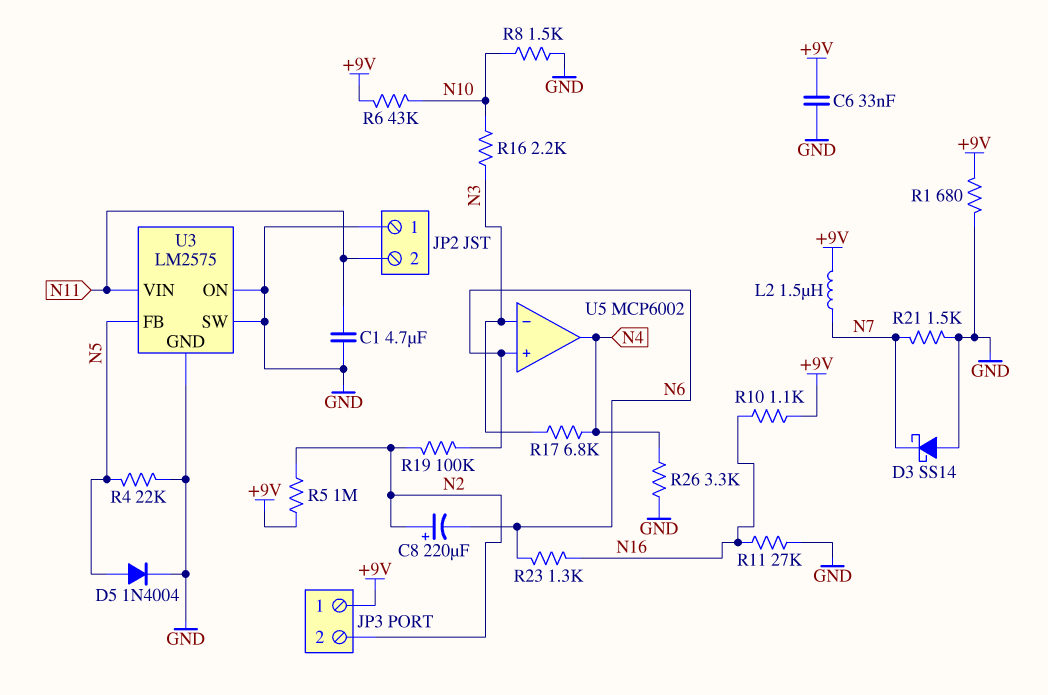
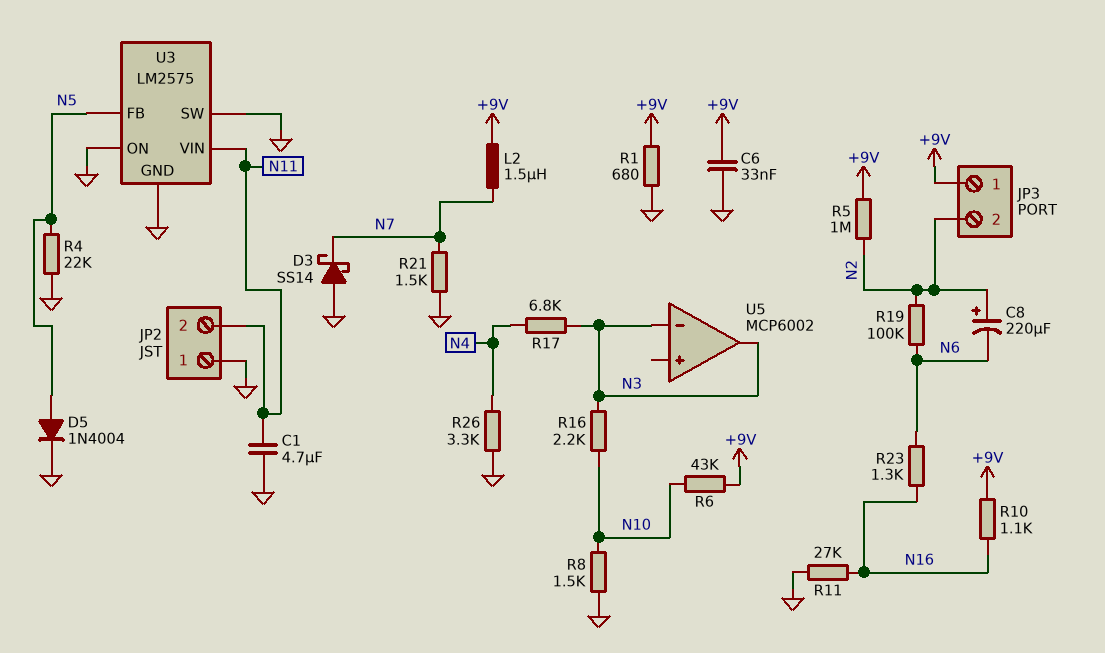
U5 pin in+: N6 -> none
U5 pin out: N4 -> N3

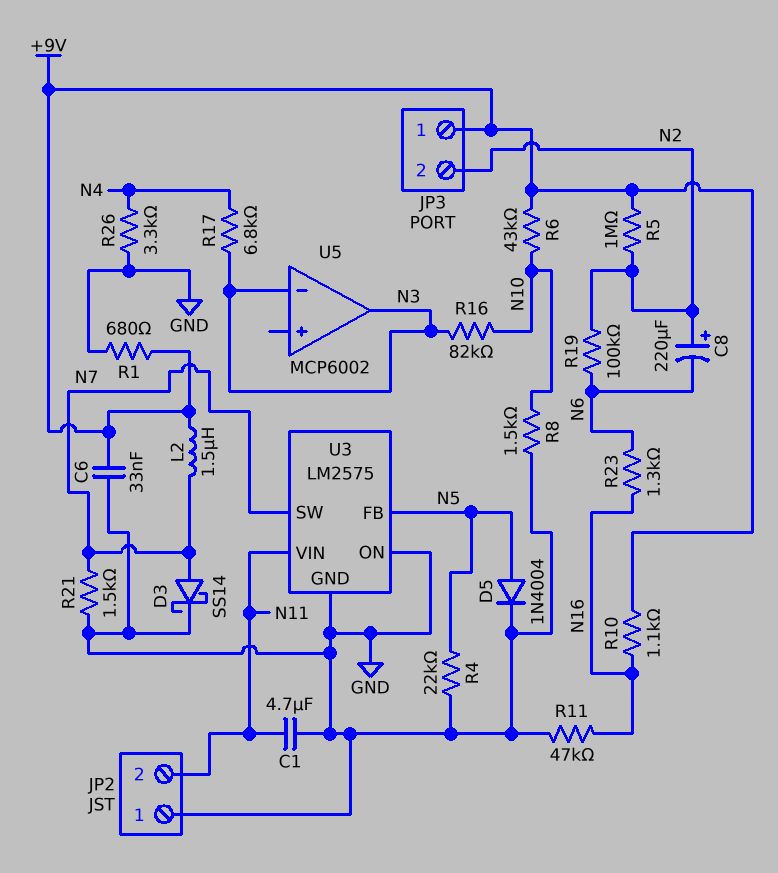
D3: schottky SS14 (A GND, K N7) -> schottky SS14 (A N7, K GND)
R11: 27k (GND, N16) -> 47k (GND, N16)
R16: 2.2k (N3, N10) -> 82k (N3, N10)
U3 pin SW: GND -> N7

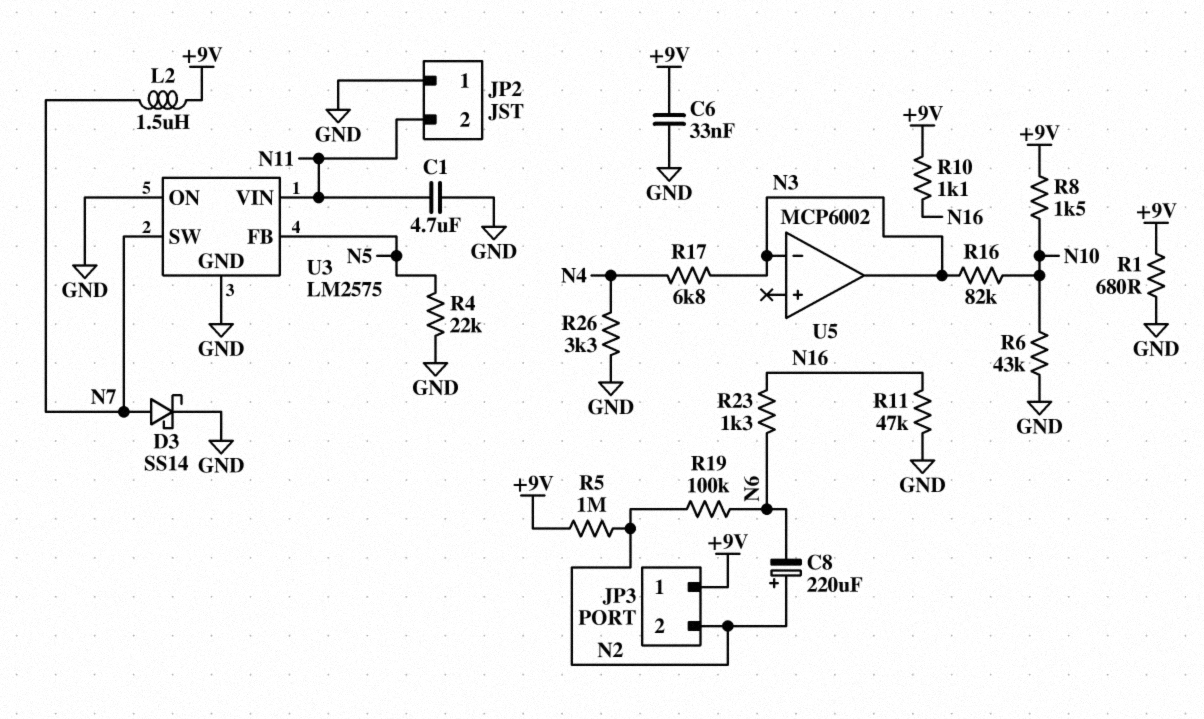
D5: diode 1N4004 (A N5, K GND) -> none
R6: 43k (+9V, N10) -> 43k (GND, N10)
R8: 1.5k (GND, N10) -> 1.5k (+9V, N10)
R21: 1.5k (GND, N7) -> none

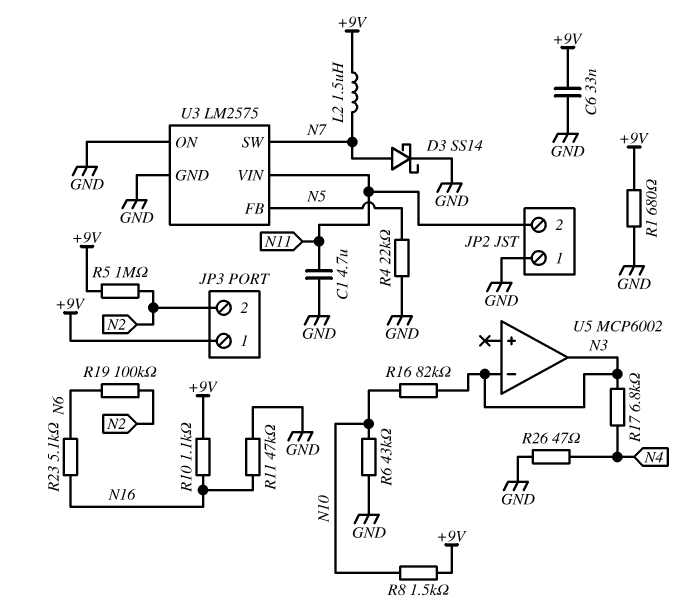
C8: 220uF (plus N2, minus N6) -> none
R23: 1.3k (N6, N16) -> 5.1k (N6, N16)
R26: 3.3k (GND, N4) -> 47 (GND, N4)

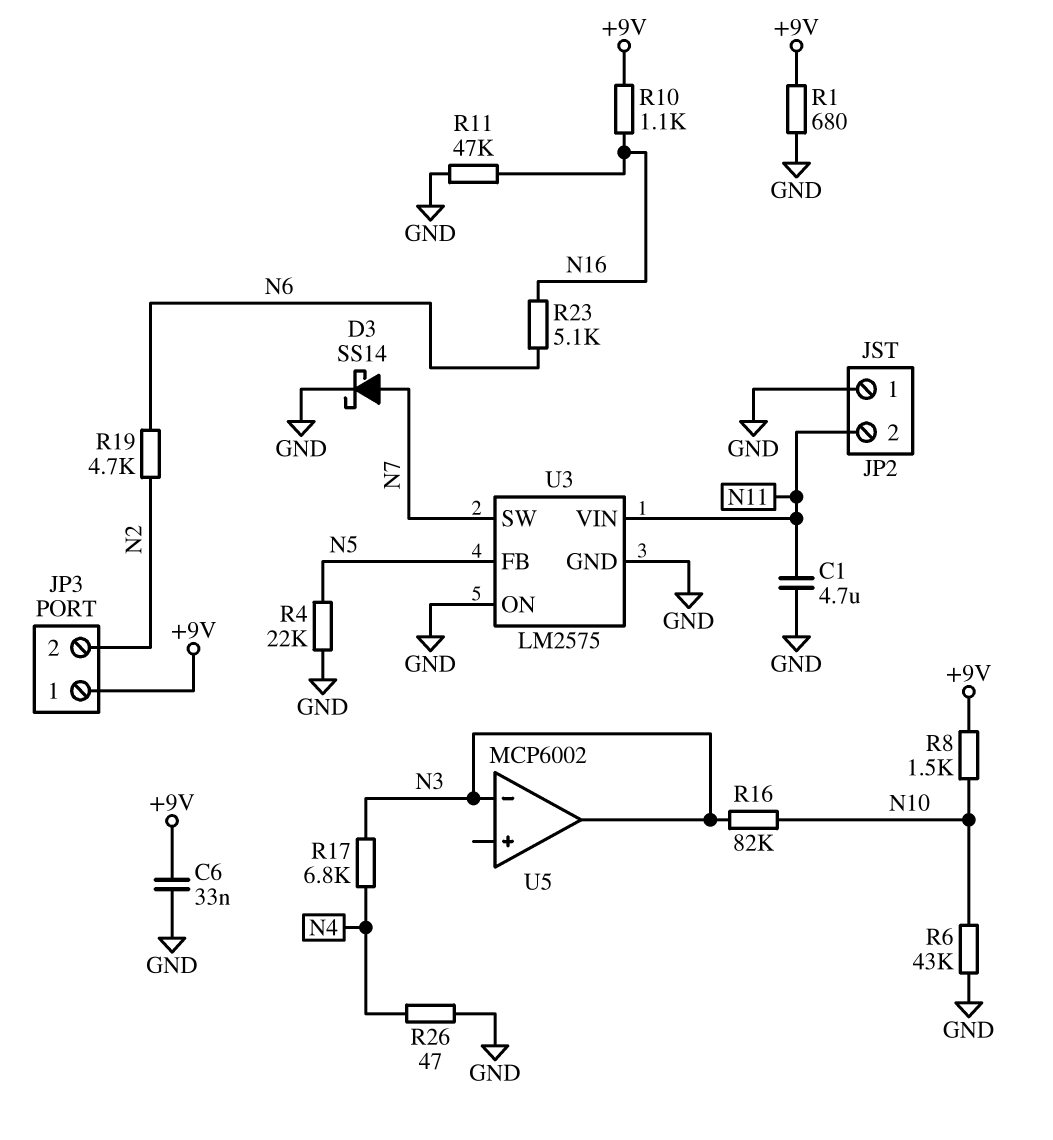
L2: 1.5uH (+9V, N7) -> none
R5: 1M (+9V, N2) -> none
R19: 100k (N2, N6) -> 4.7k (N2, N6)

